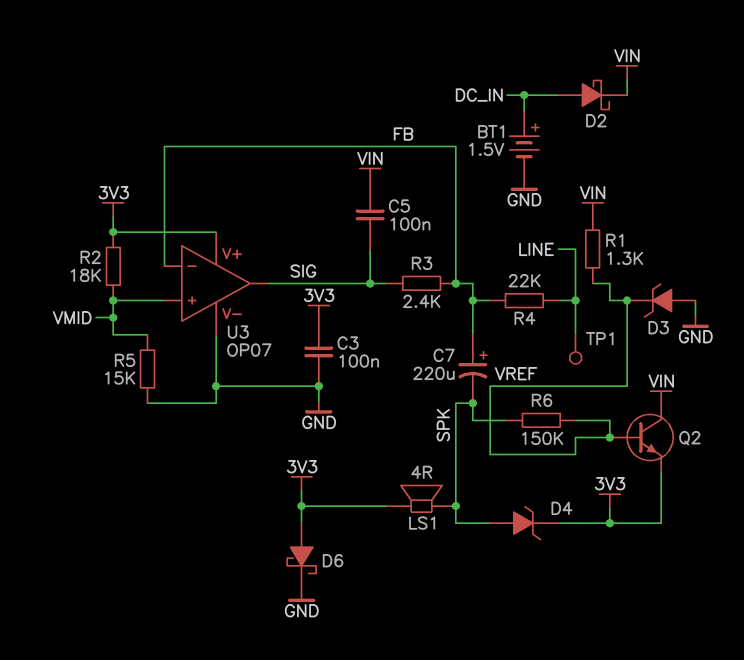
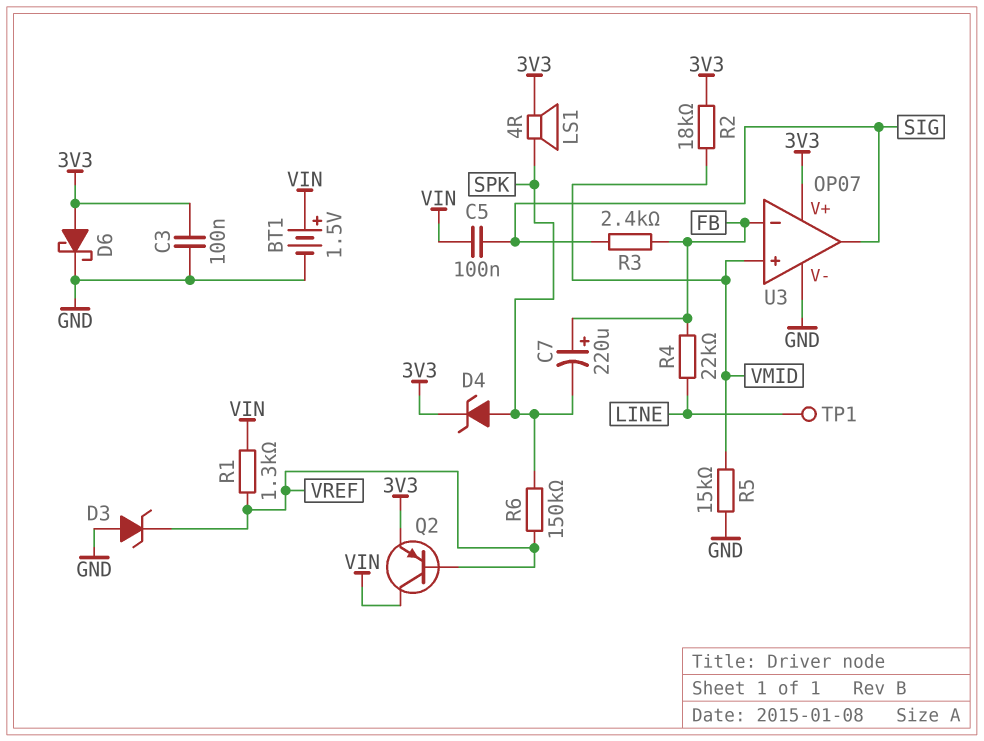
BT1: 1.5V (plus DC_IN, minus GND) -> 1.5V (plus VIN, minus GND)
D2: schottky (A DC_IN, K VIN) -> none
Q2: NPN (B VREF, C VIN, E 3V3) -> PNP (B VREF, C VIN, E 3V3)

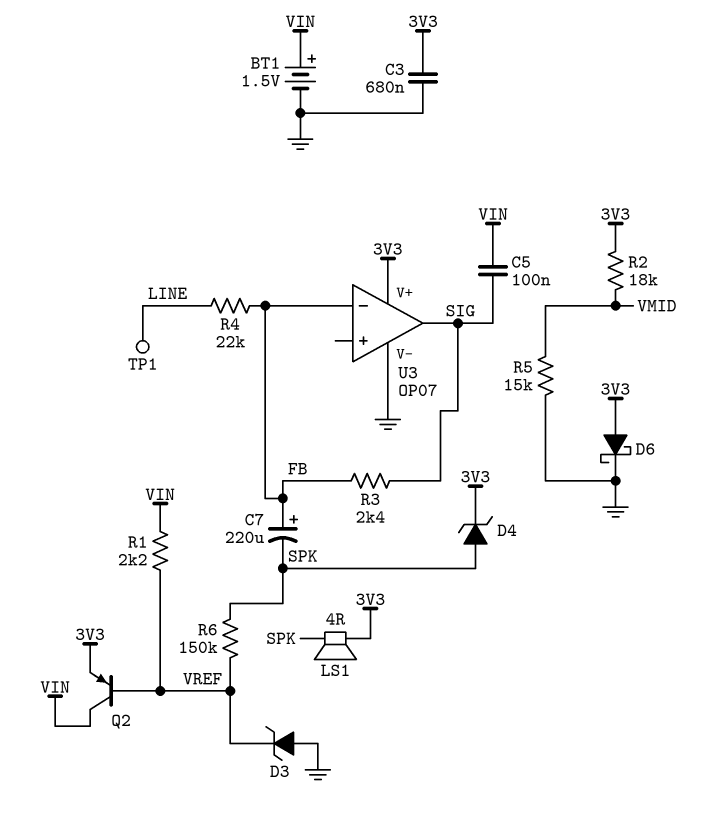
C3: 100nF (3V3, GND) -> 680nF (3V3, GND)
R1: 1.3k (VIN, VREF) -> 2.2k (VIN, VREF)
U3 pin in+: VMID -> none

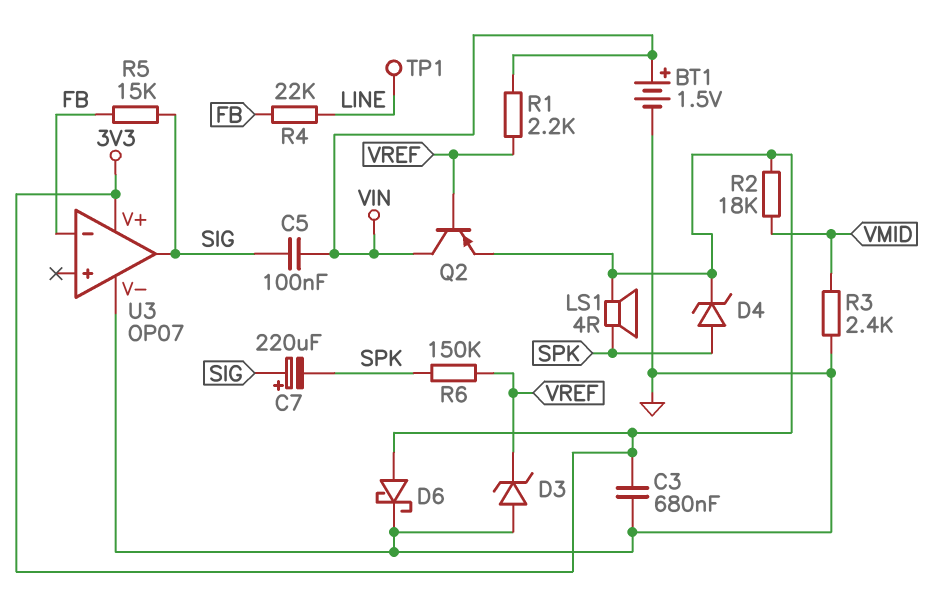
C7: 220uF (plus FB, minus SPK) -> 220uF (plus SIG, minus SPK)
R3: 2.4k (FB, SIG) -> 2.4k (GND, VMID)
R5: 15k (GND, VMID) -> 15k (FB, SIG)

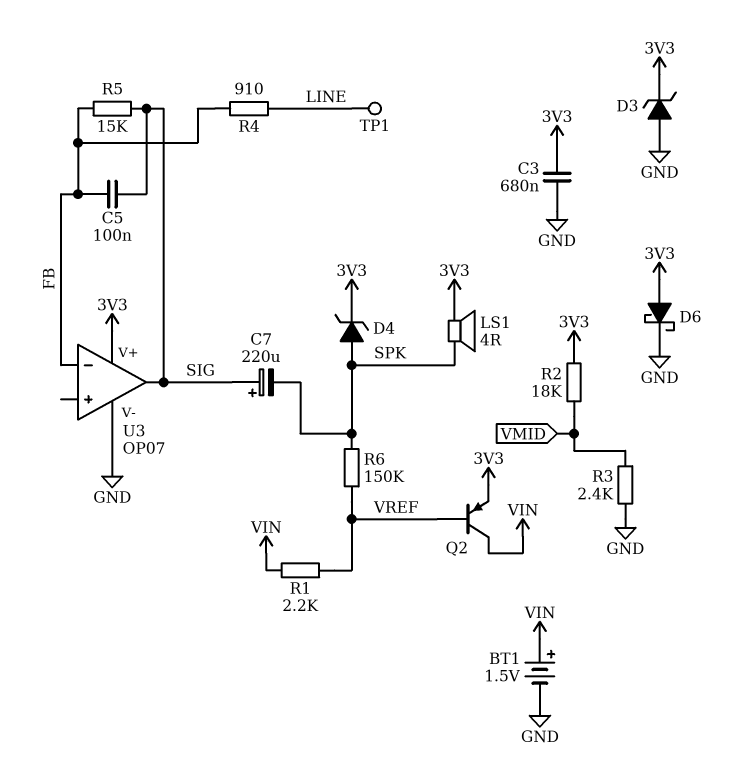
C5: 100nF (SIG, VIN) -> 100nF (FB, SIG)
D3: zener (A GND, K VREF) -> zener (A GND, K 3V3)
R4: 22k (FB, LINE) -> 910 (FB, LINE)

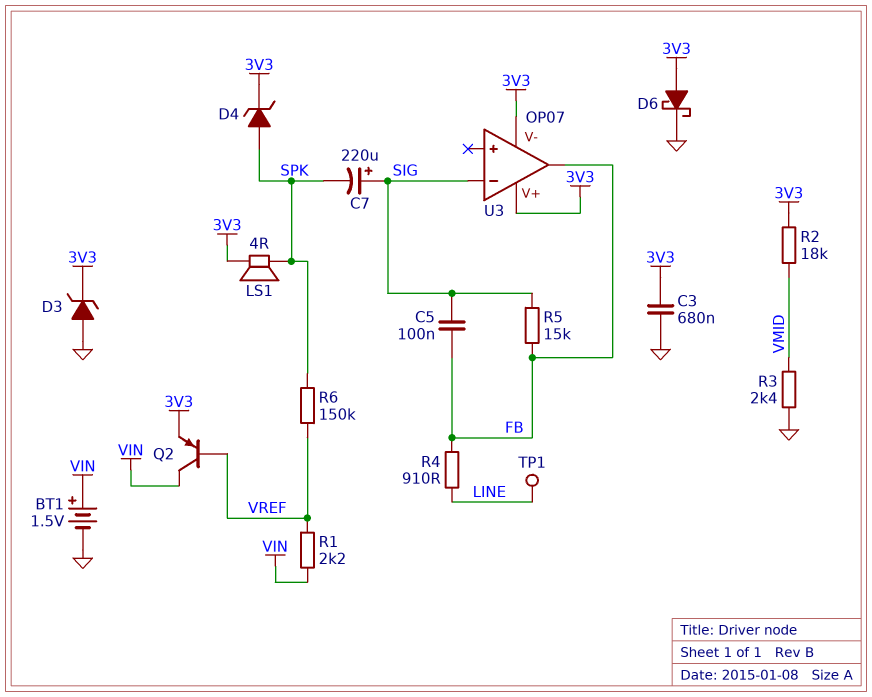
U3 pin V-: GND -> 3V3
U3 pin in-: FB -> SIG
U3 pin out: SIG -> FB

